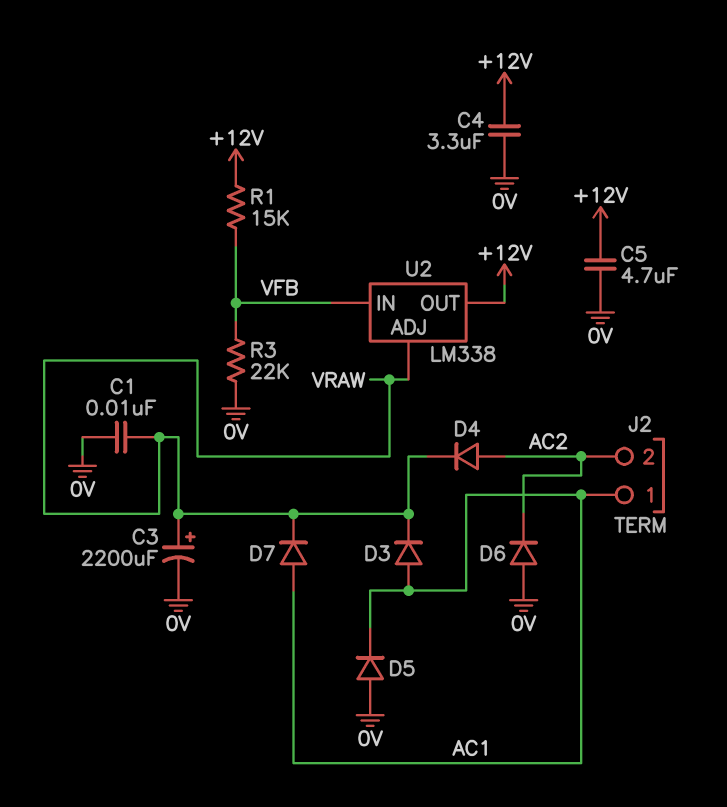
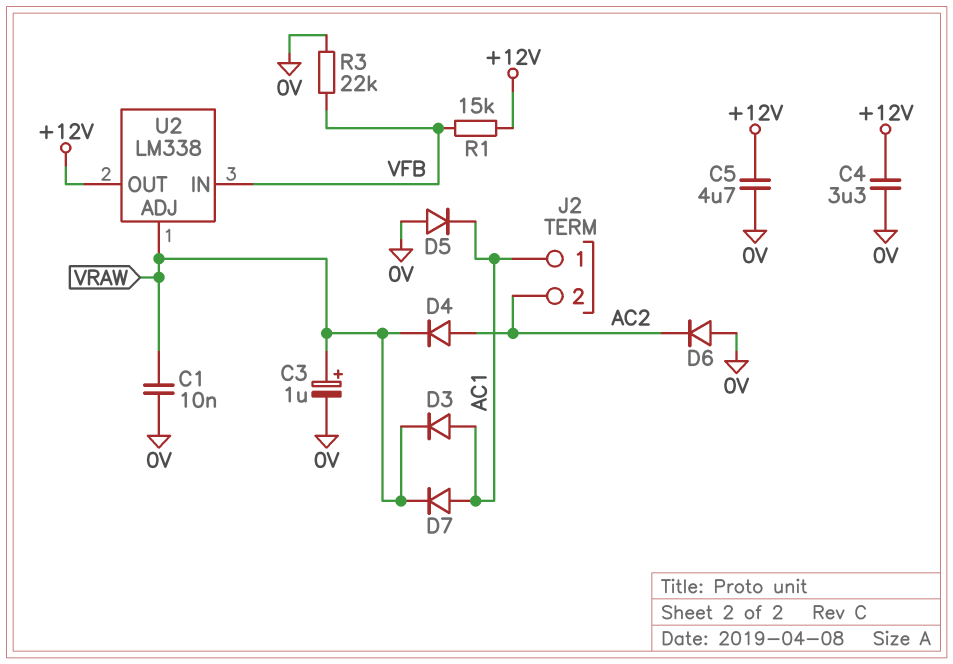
C3: 2200uF (plus VRAW, minus 0V) -> 1uF (plus VRAW, minus 0V)

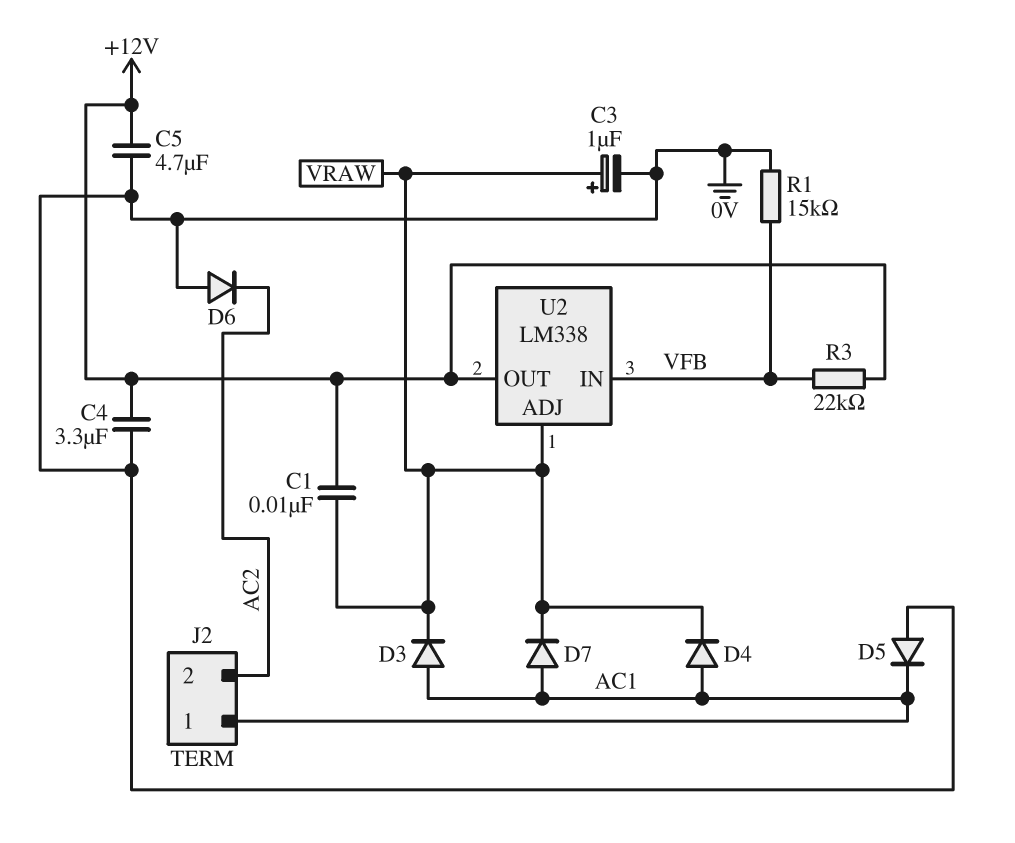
C1: 10nF (0V, VRAW) -> 10nF (+12V, VRAW)
D4: diode (A AC2, K VRAW) -> diode (A AC1, K VRAW)
R1: 15k (+12V, VFB) -> 15k (0V, VFB)
R3: 22k (0V, VFB) -> 22k (+12V, VFB)

